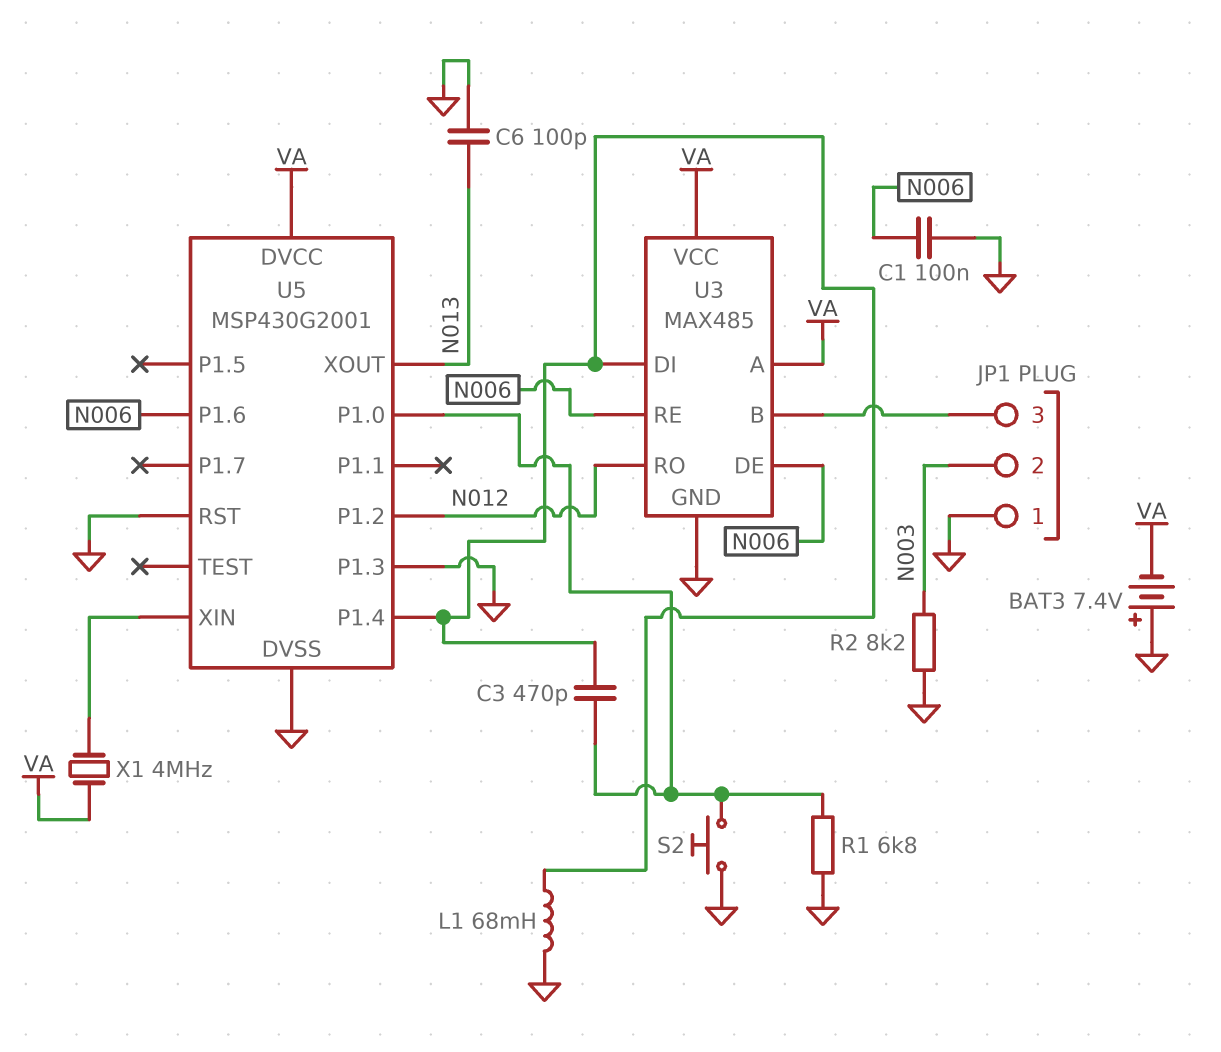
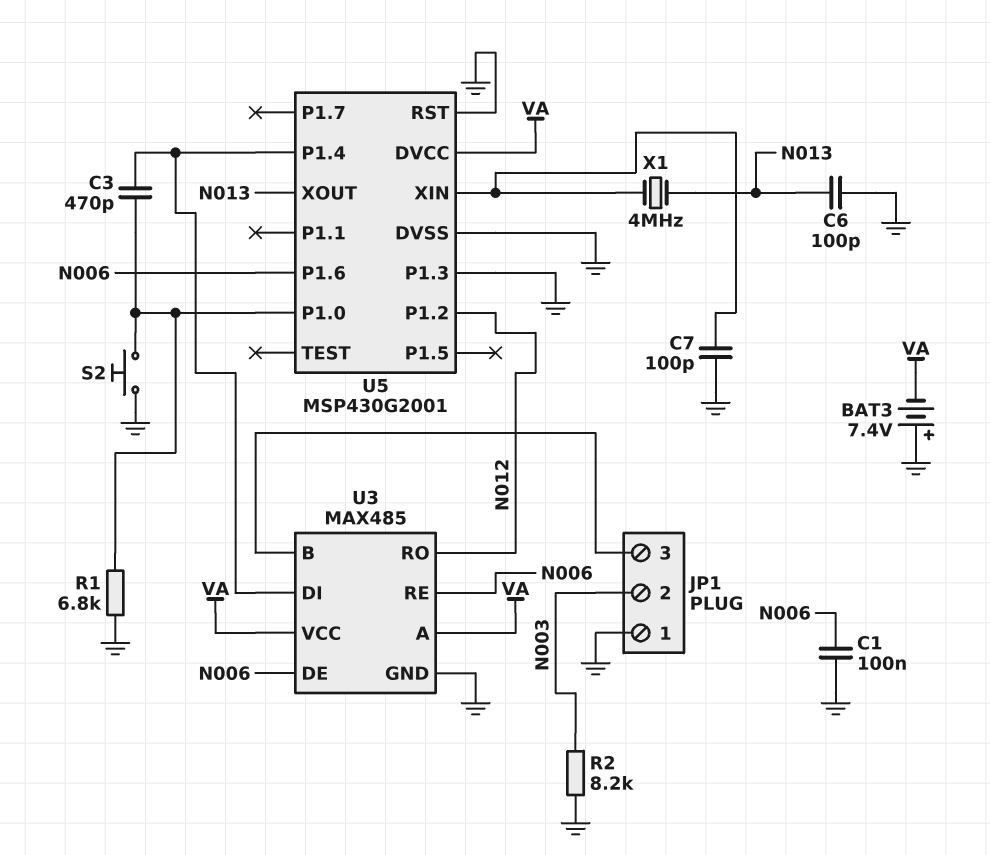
C7: none -> 100pF (GND, U5/XIN)
L1: 68mH (GND, U3/DI) -> none
X1: 4MHz (U5/XIN, VA) -> 4MHz (N013, U5/XIN)

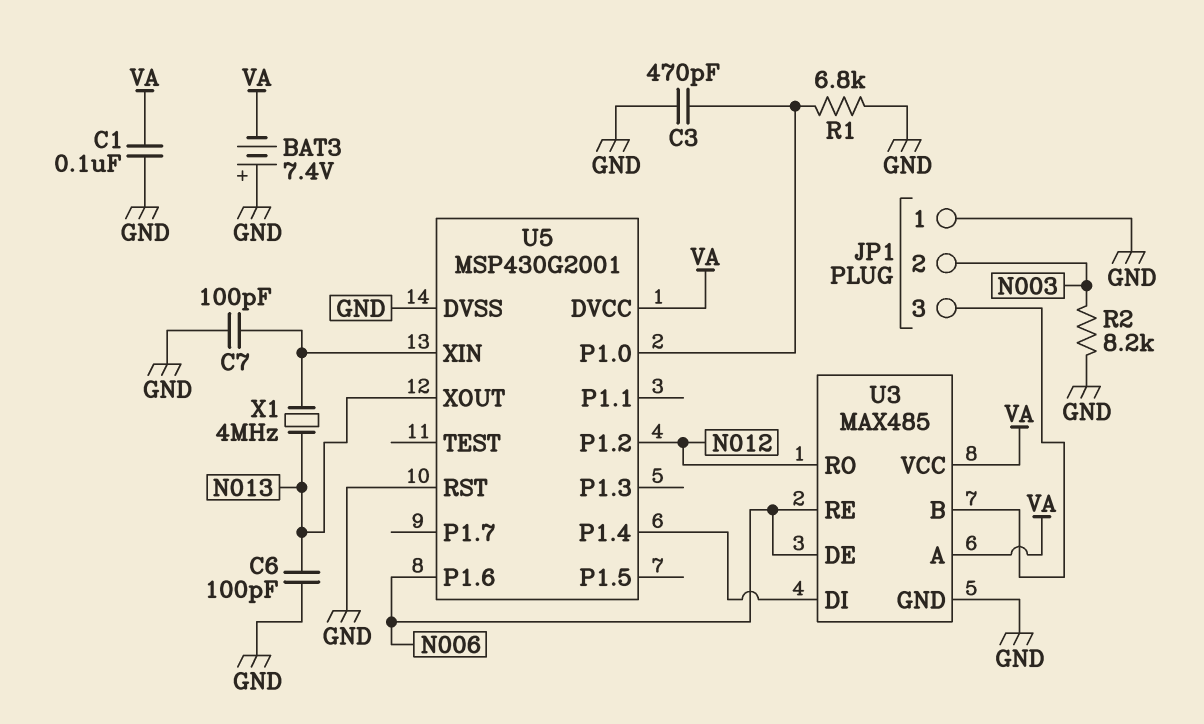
C1: 100nF (GND, N006) -> 100nF (GND, VA)
C3: 470pF (U3/DI, U5/P1.0) -> 470pF (GND, U5/P1.0)
S2: button (GND, U5/P1.0) -> none
U5 pin P1.3: GND -> none

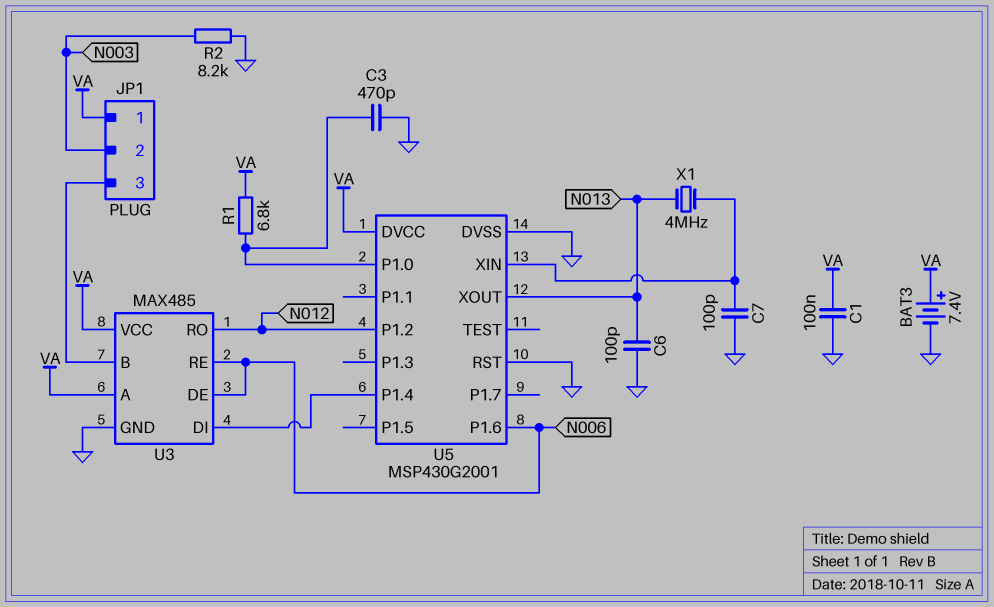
BAT3: 7.4V (plus GND, minus VA) -> 7.4V (plus VA, minus GND)
JP1 pin 1: GND -> VA
R1: 6.8k (GND, U5/P1.0) -> 6.8k (U5/P1.0, VA)

